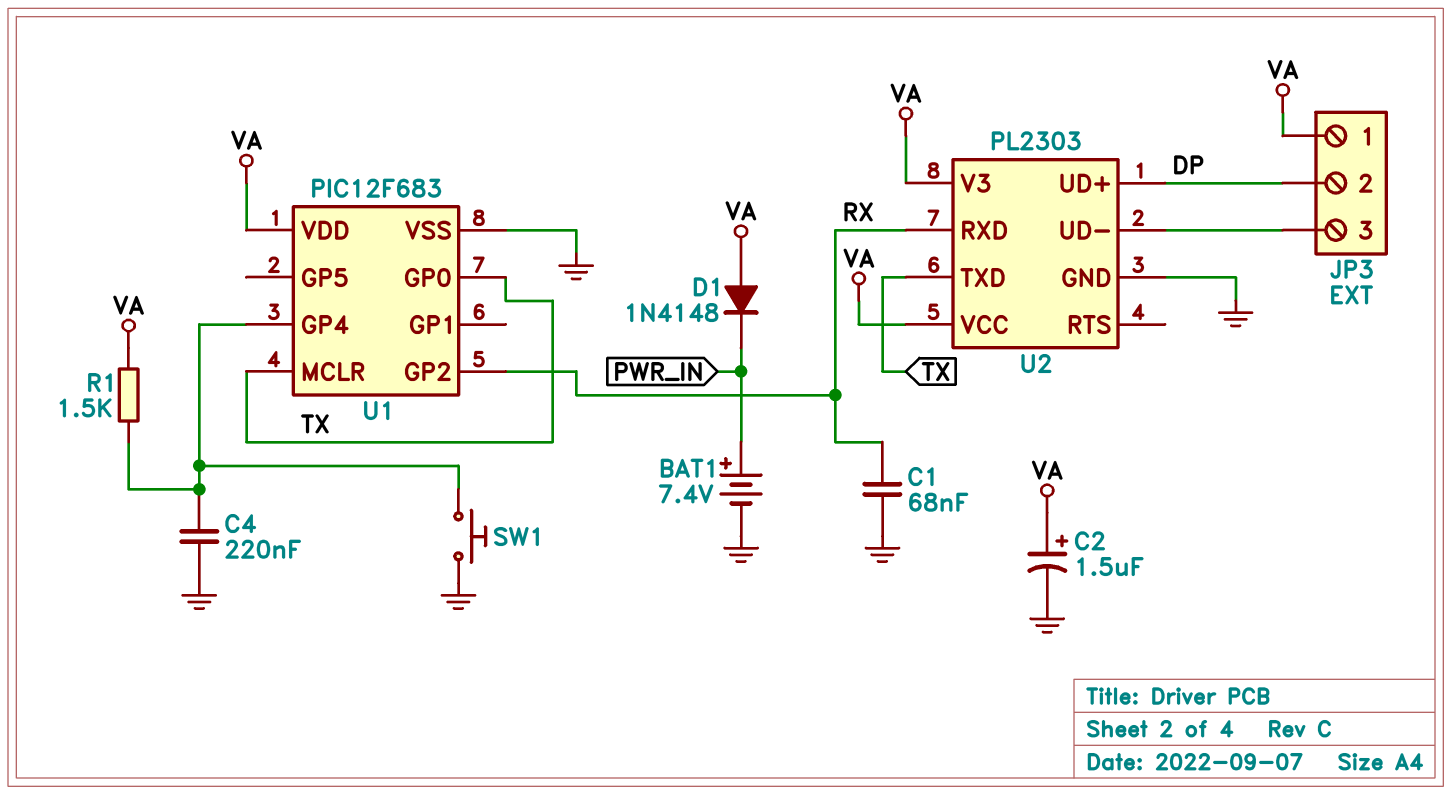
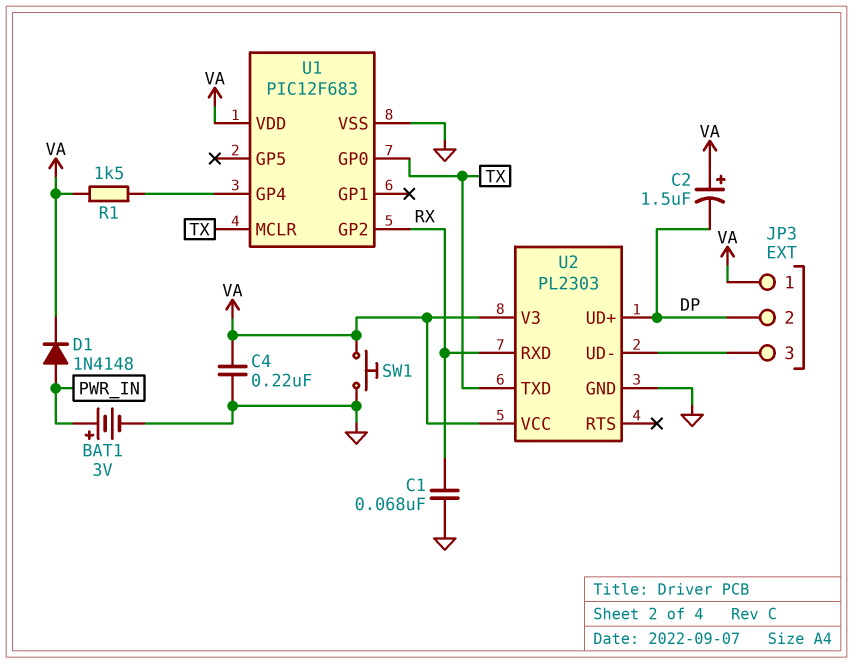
BAT1: 7.4V (plus PWR_IN, minus GND) -> 3V (plus PWR_IN, minus GND)
C2: 1.5uF (plus VA, minus GND) -> 1.5uF (plus VA, minus DP)
C4: 220nF (GND, U1/GP4) -> 220nF (GND, VA)
D1: diode 1N4148 (A VA, K PWR_IN) -> diode 1N4148 (A PWR_IN, K VA)
SW1: button (GND, U1/GP4) -> button (GND, VA)

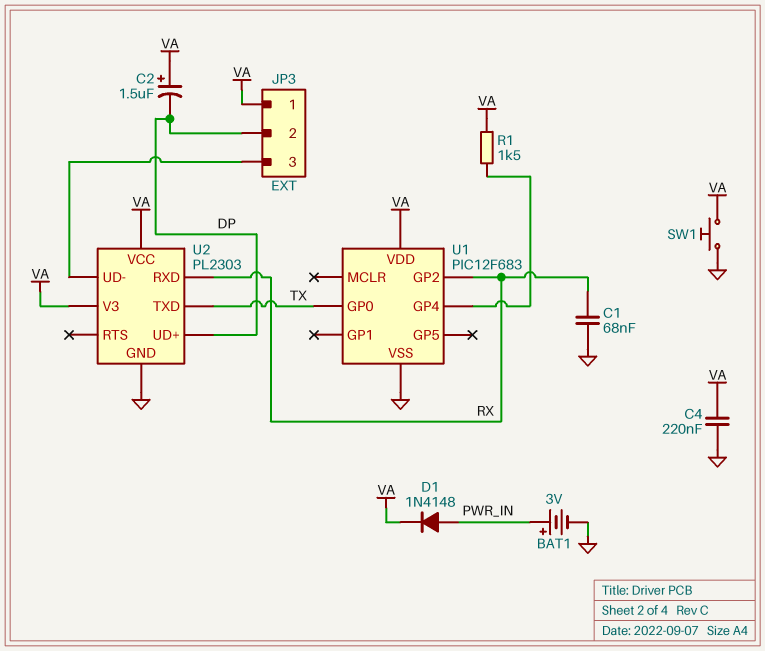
U1 pin MCLR: TX -> none

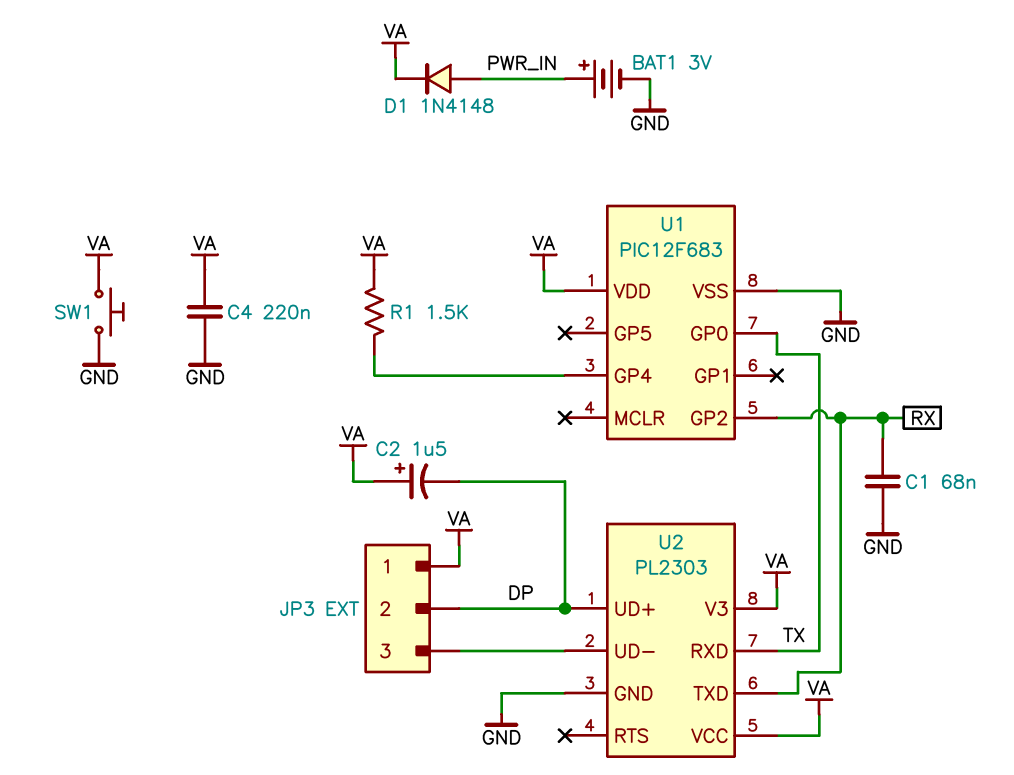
U2 pin RXD: RX -> TX
U2 pin TXD: TX -> RX

